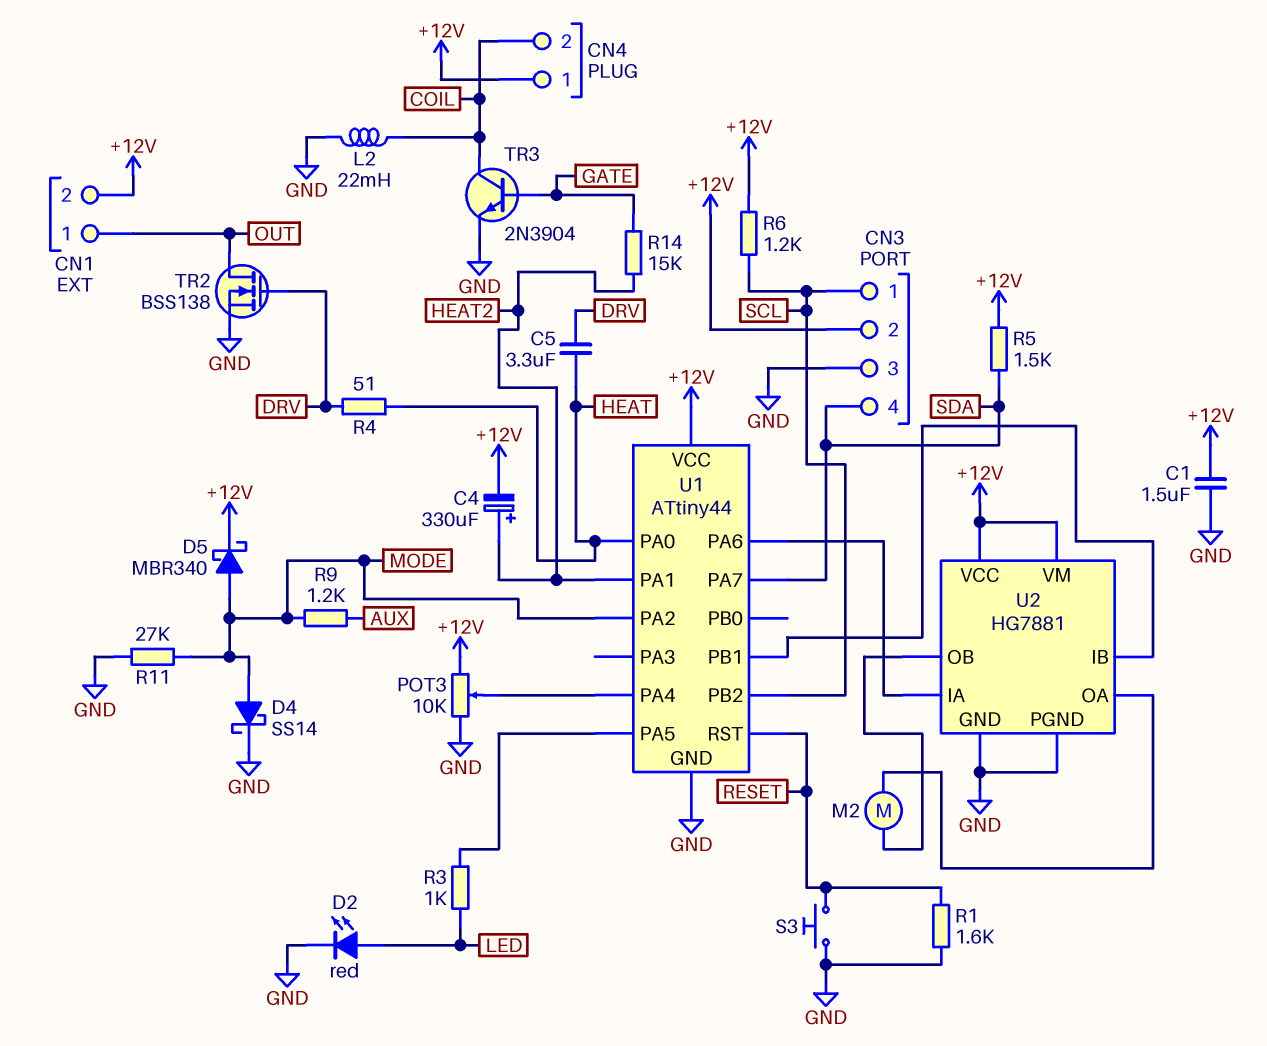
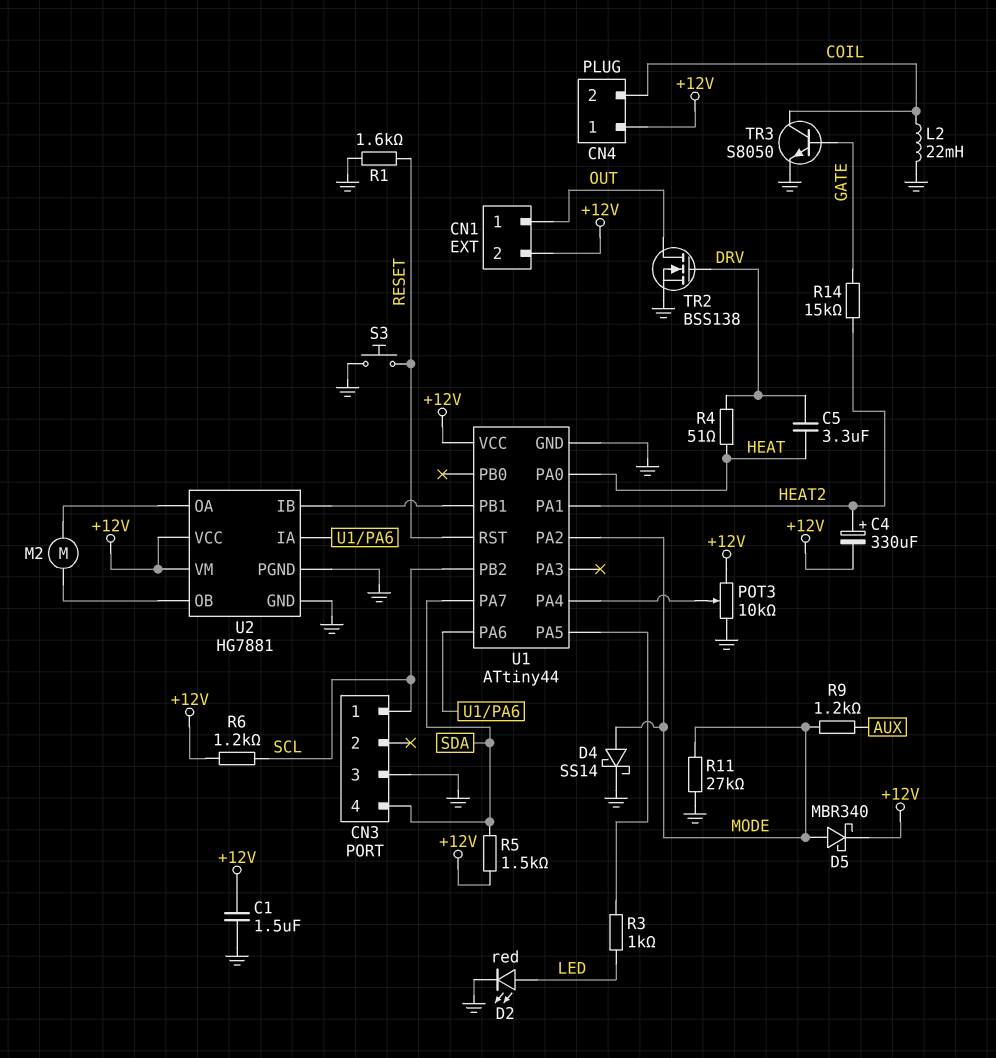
CN3 pin 2: +12V -> none
TR3: NPN 2N3904 (B GATE, C COIL, E GND) -> NPN S8050 (B GATE, C COIL, E GND)

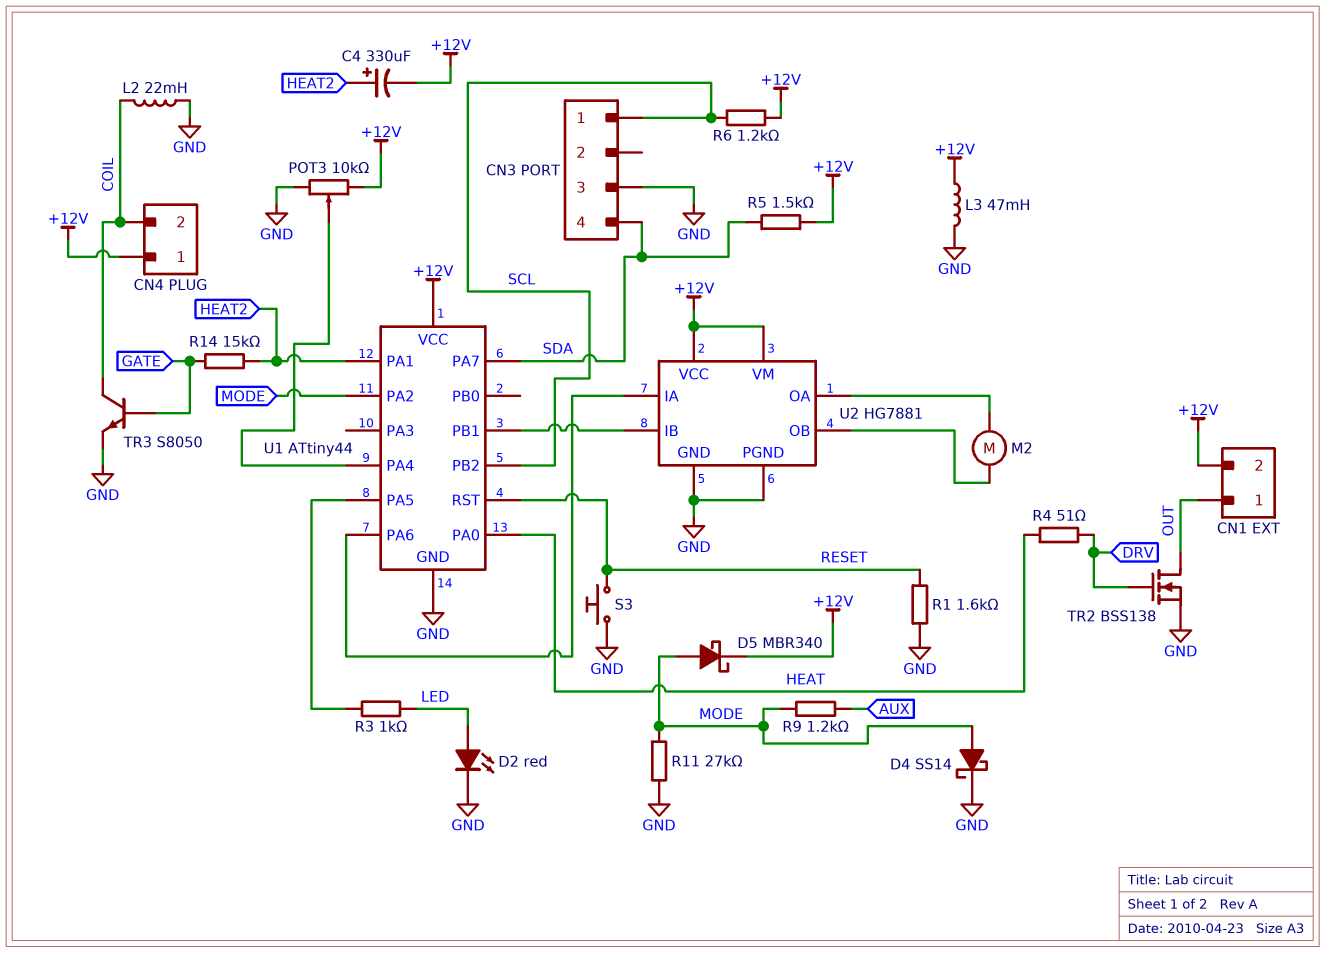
C1: 1.5uF (+12V, GND) -> none
C5: 3.3uF (DRV, HEAT) -> none
L3: none -> 47mH (+12V, GND)

